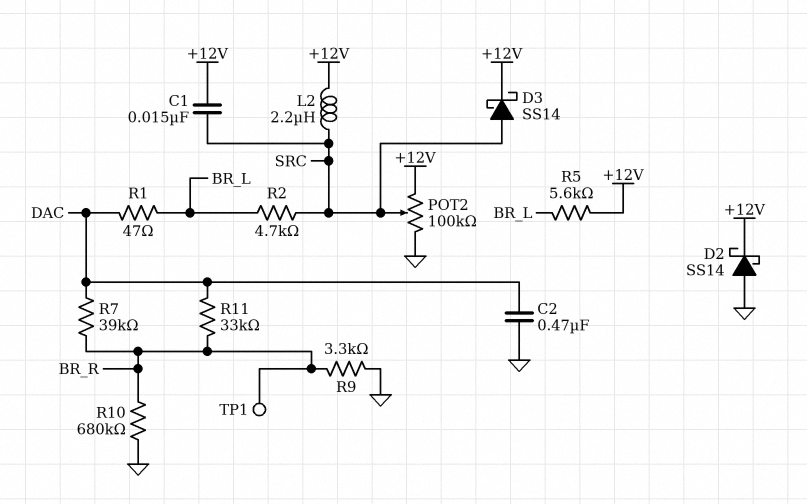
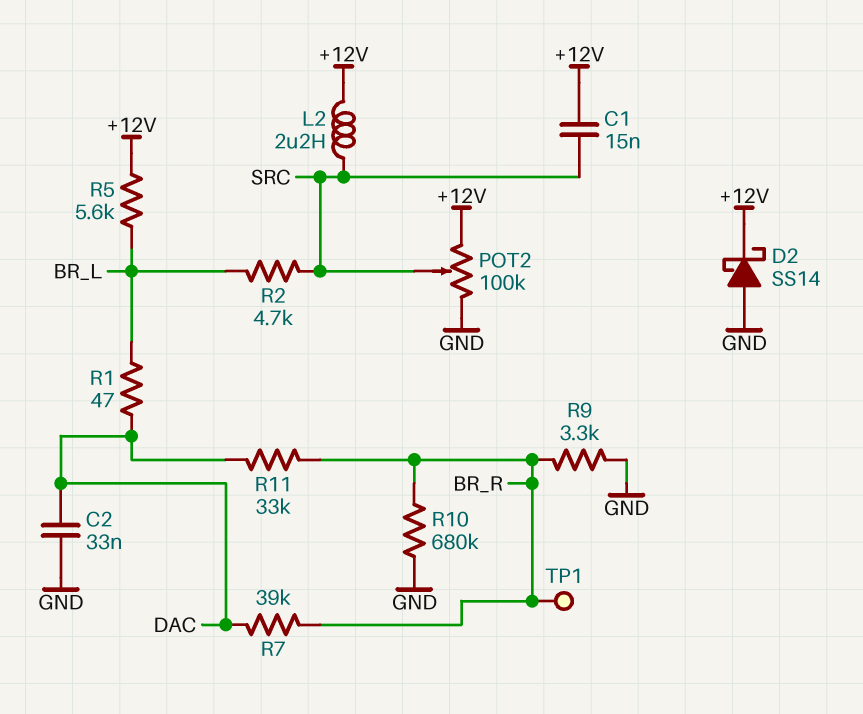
C2: 470nF (DAC, GND) -> 33nF (DAC, GND)
D3: schottky SS14 (A SRC, K +12V) -> none

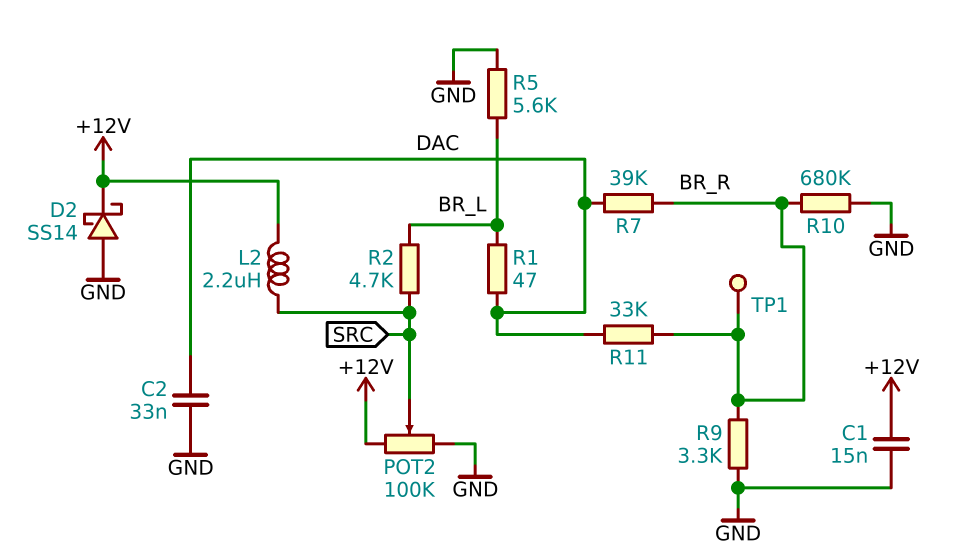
C1: 15nF (+12V, SRC) -> 15nF (+12V, GND)
R5: 5.6k (+12V, BR_L) -> 5.6k (BR_L, GND)

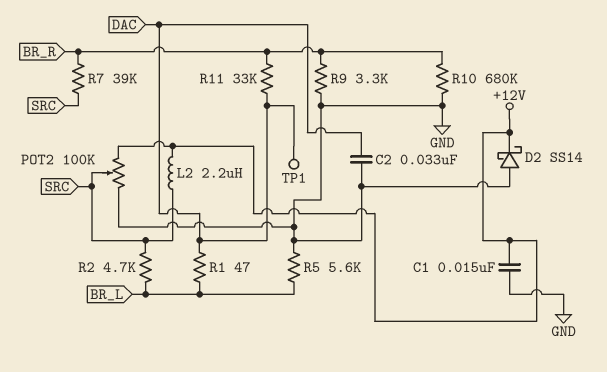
R7: 39k (BR_R, DAC) -> 39k (BR_R, SRC)
TP1: test point (BR_R) -> test point (DAC)

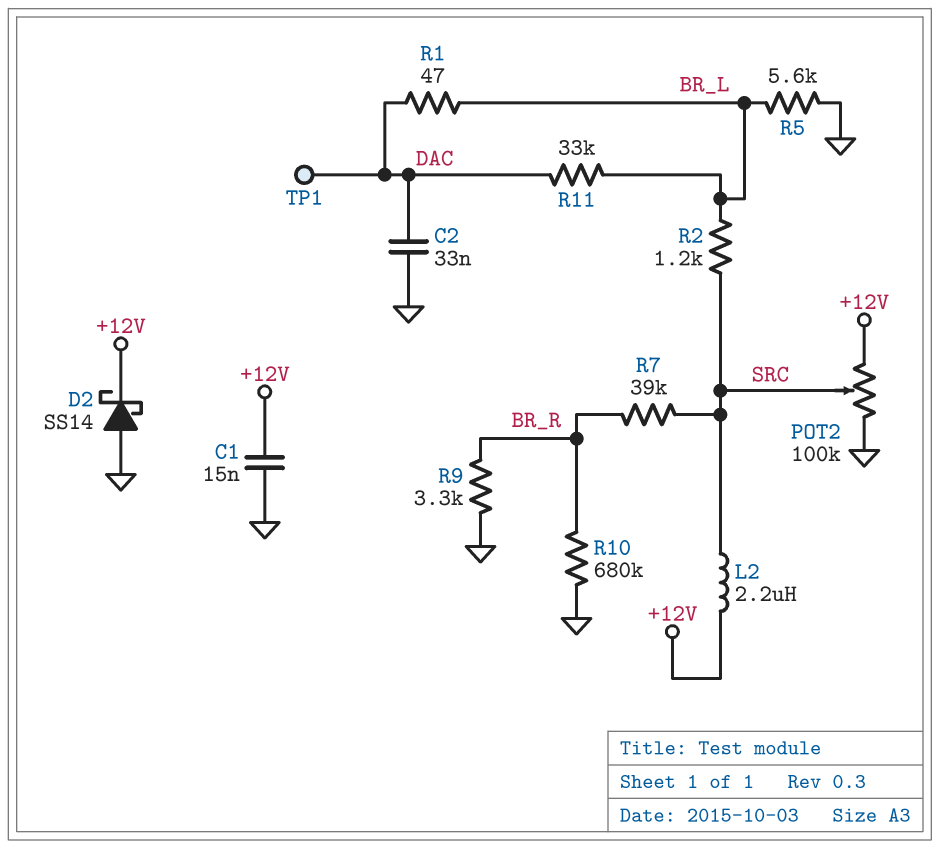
R2: 4.7k (BR_L, SRC) -> 1.2k (BR_L, SRC)
R11: 33k (BR_R, DAC) -> 33k (BR_L, DAC)

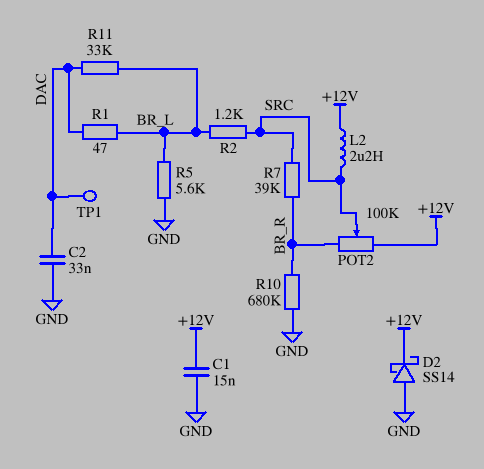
POT2: 100k (+12V, GND, wiper SRC) -> 100k (+12V, BR_R, wiper SRC)
R9: 3.3k (BR_R, GND) -> none

